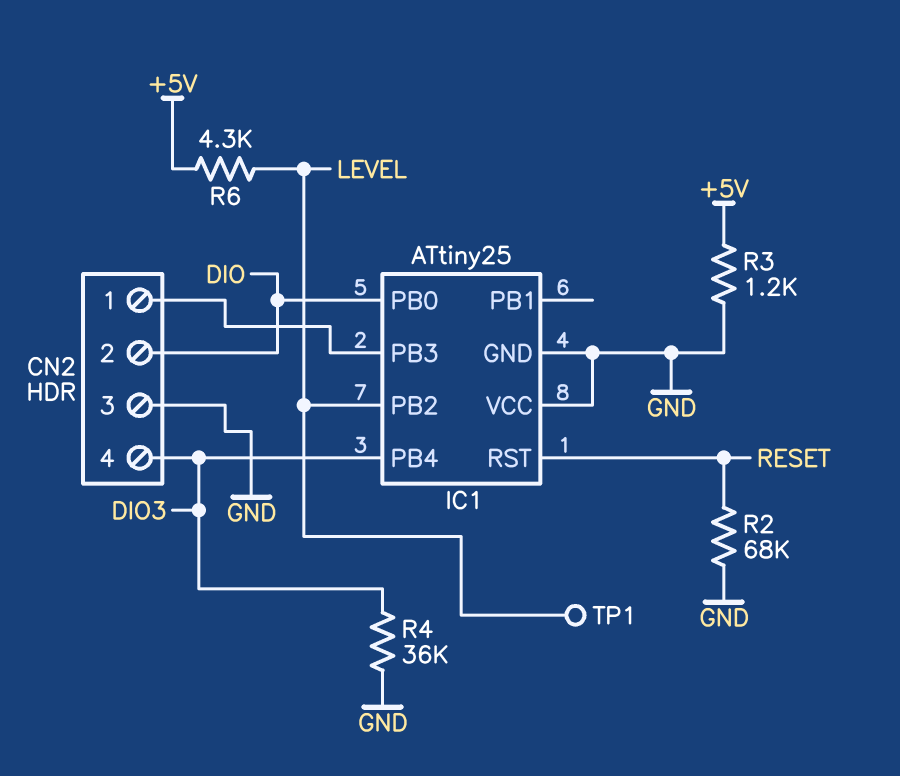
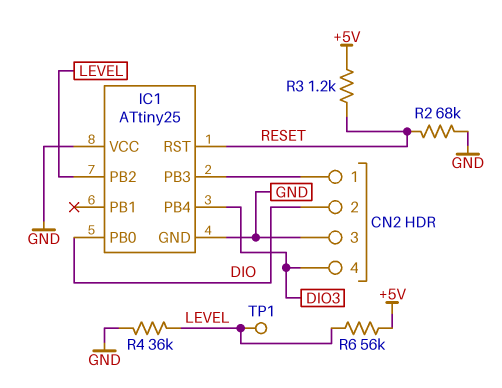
R3: 1.2k (+5V, GND) -> 1.2k (+5V, RESET)
R4: 36k (DIO3, GND) -> 36k (GND, LEVEL)
R6: 4.3k (+5V, LEVEL) -> 56k (+5V, LEVEL)

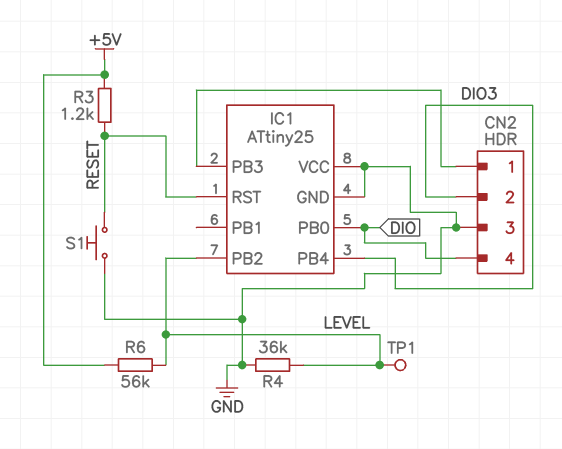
CN2 pin 2: DIO -> DIO3
CN2 pin 4: DIO3 -> DIO
R2: 68k (GND, RESET) -> none
S1: none -> button (GND, RESET)

